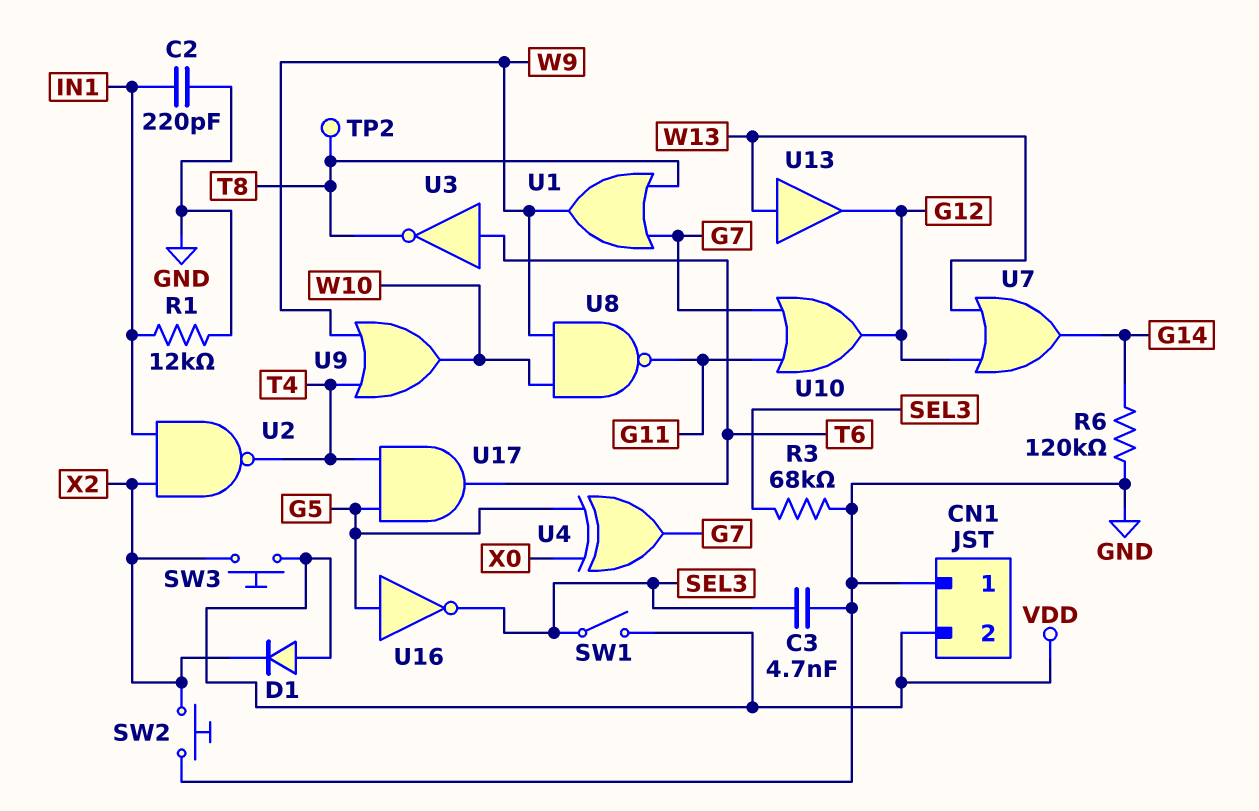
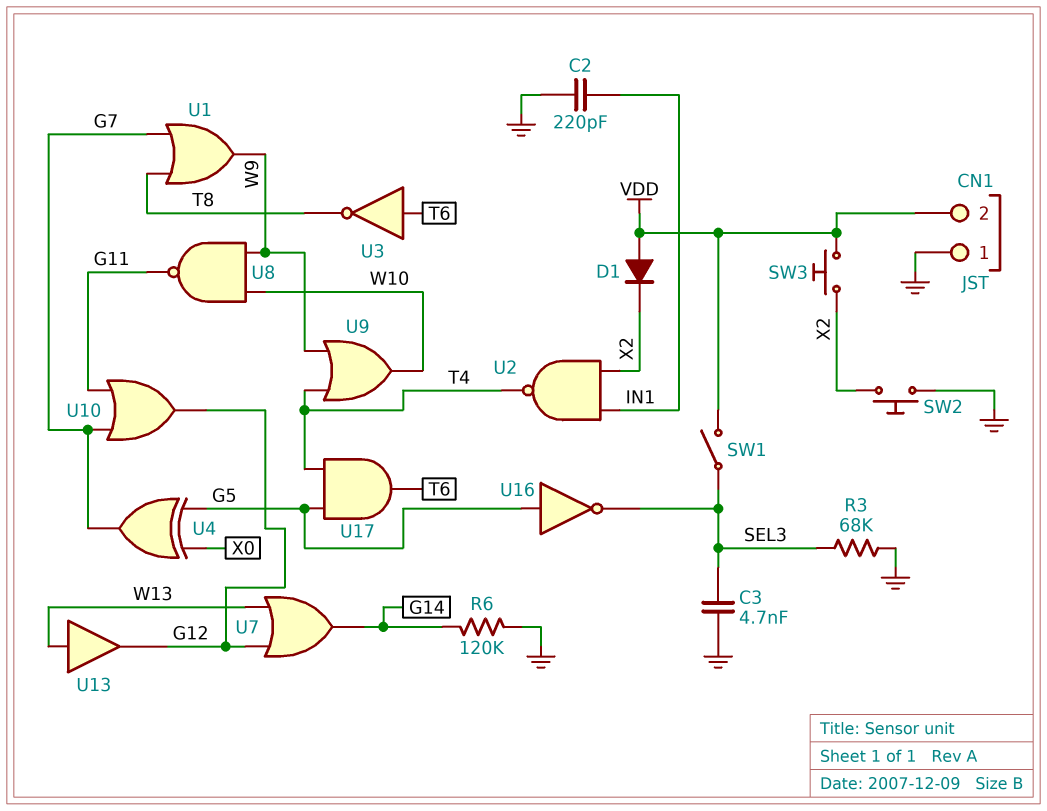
R1: 12k (GND, IN1) -> none
TP2: test point (T8) -> none

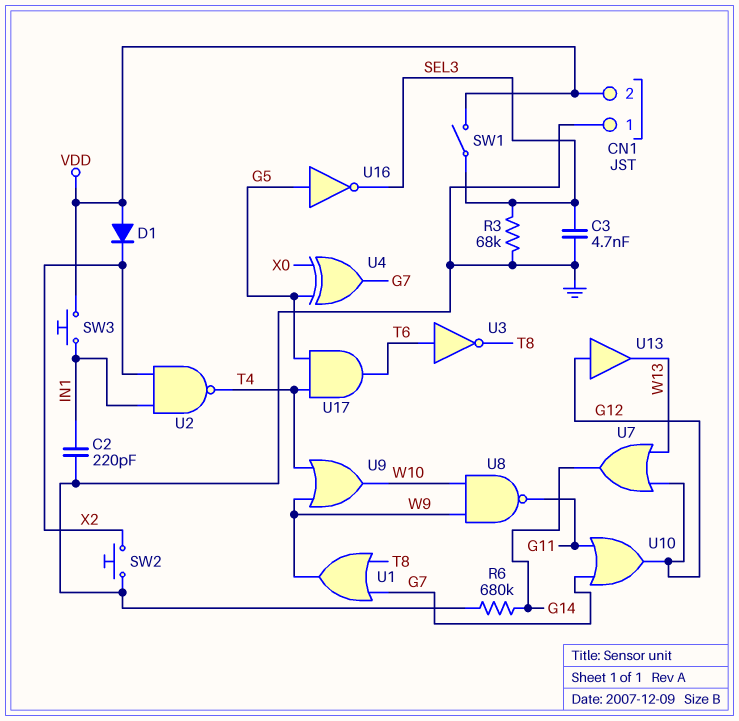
R6: 120k (G14, GND) -> 680k (G14, GND)
SW3: button (VDD, X2) -> button (IN1, VDD)
U13: buffer (in W13, out G12) -> buffer (in G12, out W13)

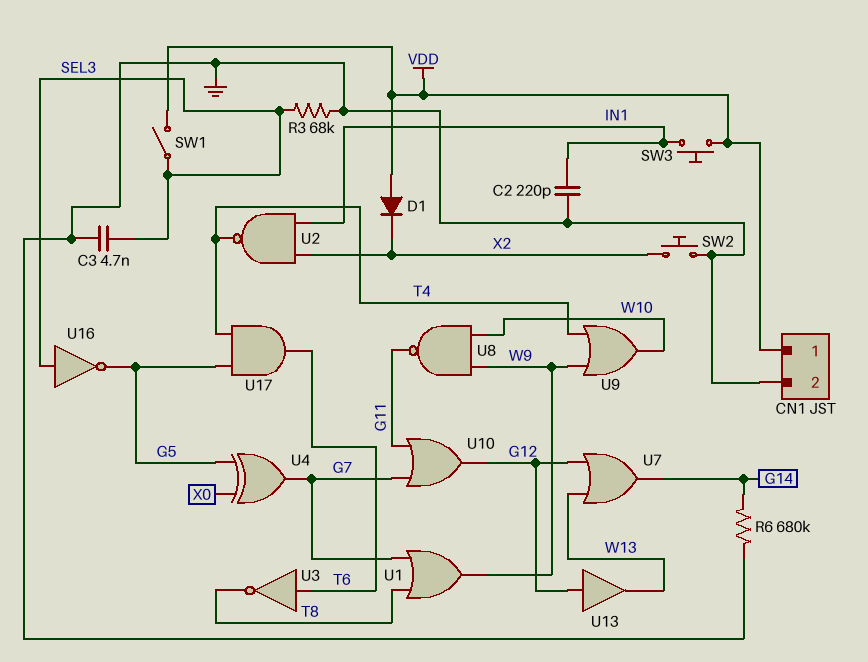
CN1 pin 1: GND -> VDD
CN1 pin 2: VDD -> GND
U16: NOT (in G5, out SEL3) -> NOT (in SEL3, out G5)

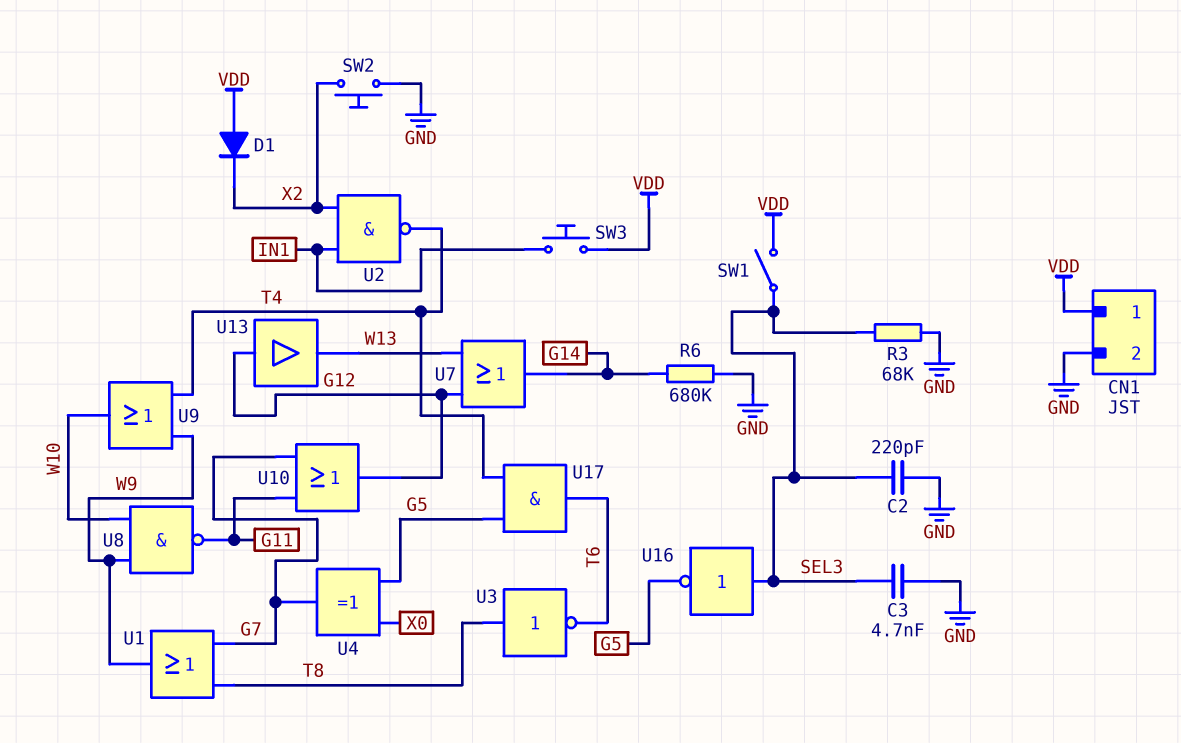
C2: 220pF (GND, IN1) -> 220pF (GND, SEL3)
U3: NOT (in T6, out T8) -> NOT (in T8, out T6)

